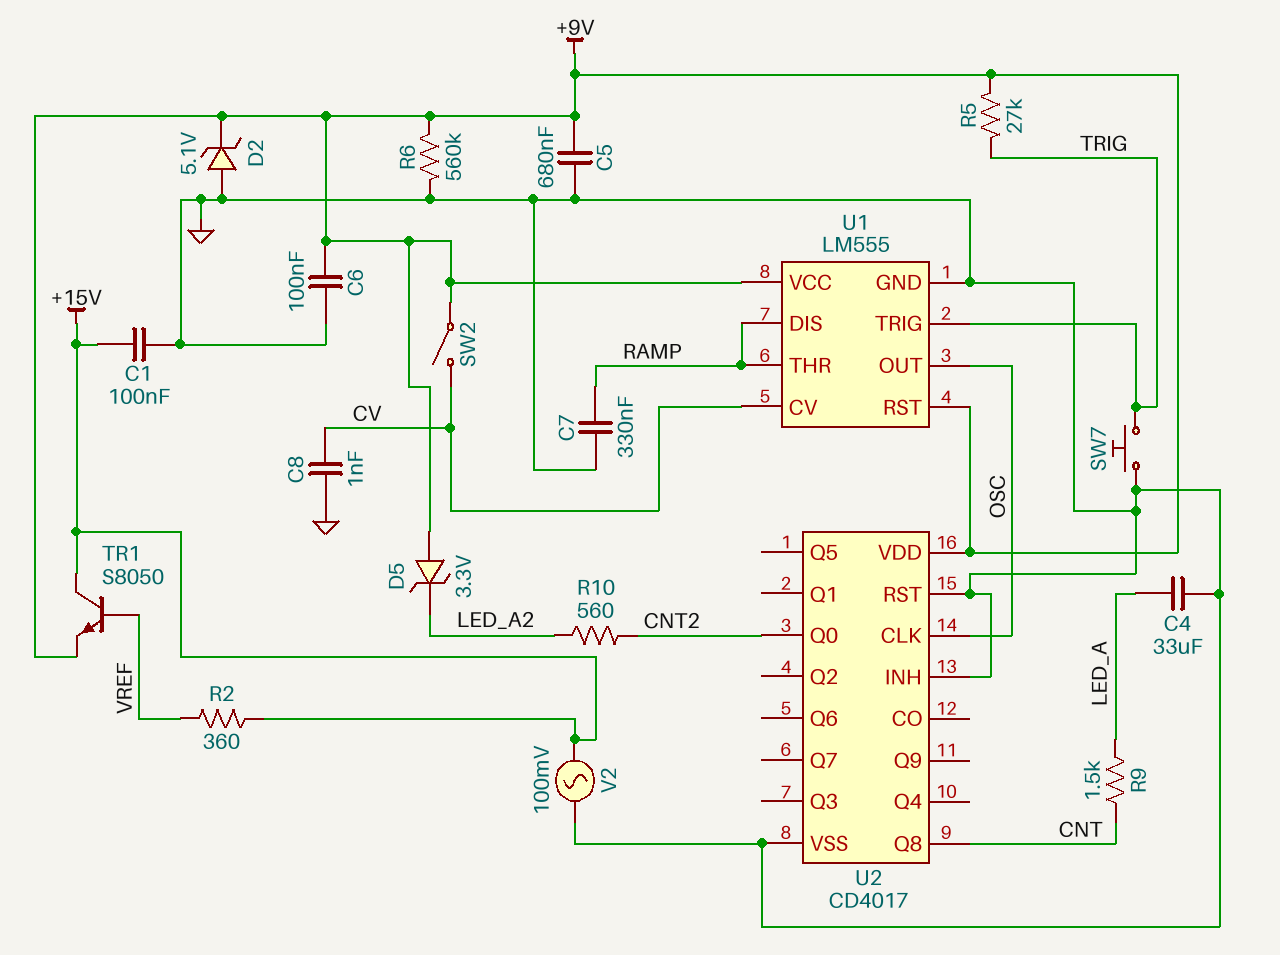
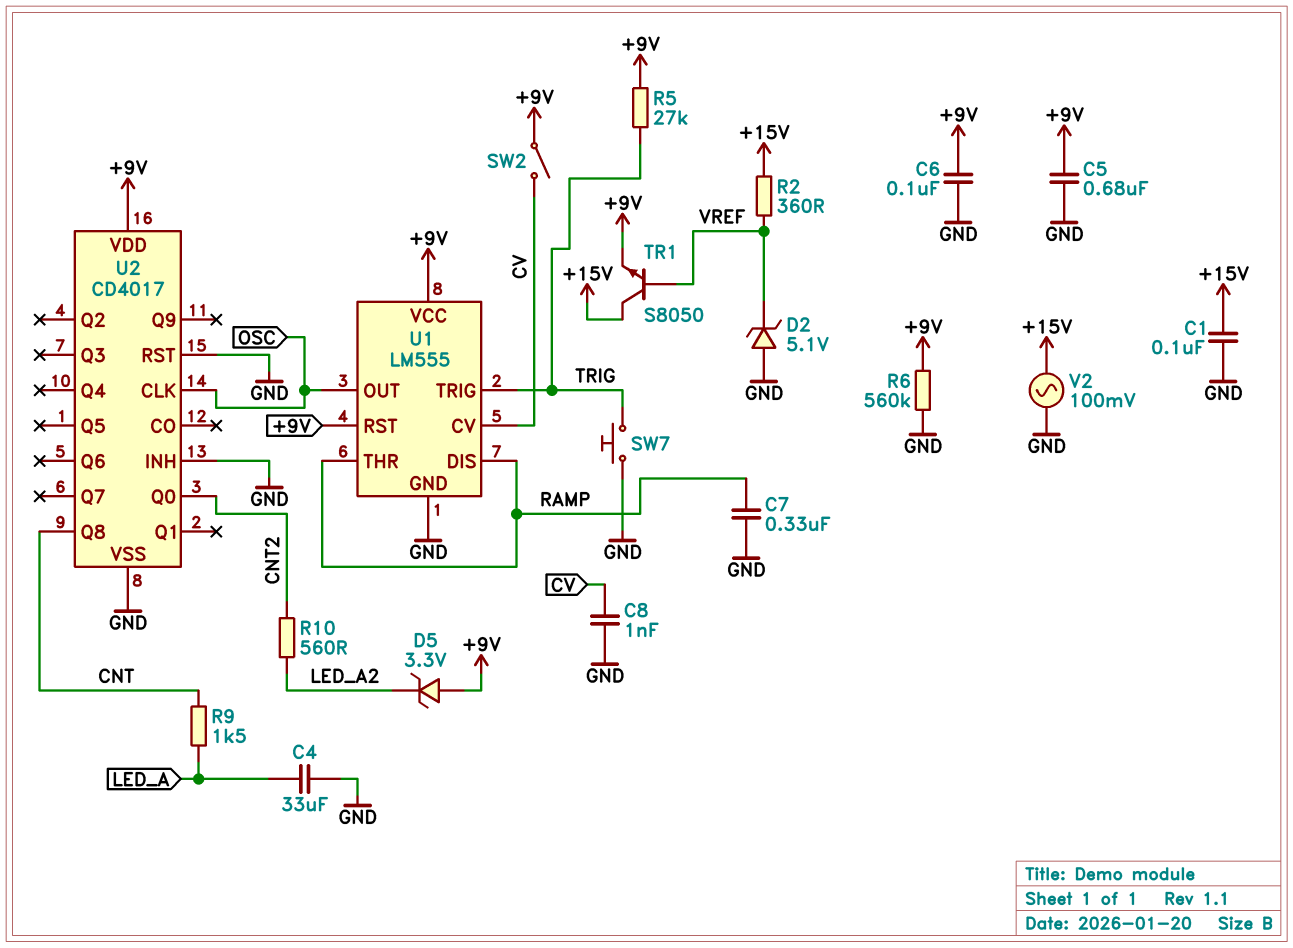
D2: zener 5.1V (A GND, K +9V) -> zener 5.1V (A GND, K VREF)

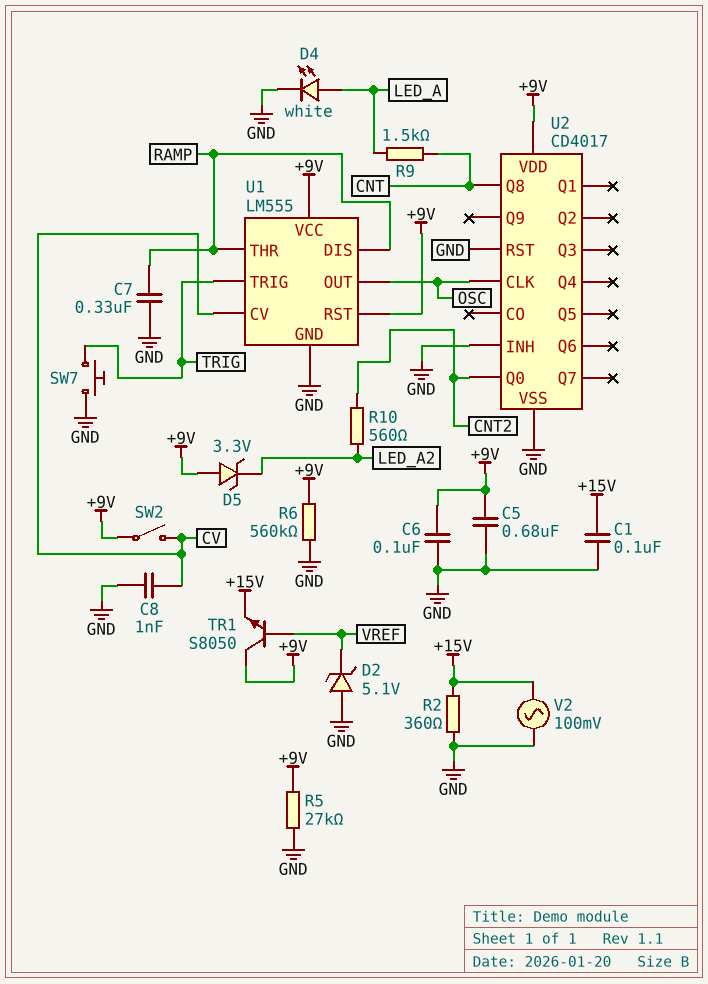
C4: 33uF (GND, LED_A) -> none
D4: none -> LED white (A LED_A, K GND)
R2: 360 (+15V, VREF) -> 360 (+15V, GND)
R5: 27k (+9V, TRIG) -> 27k (+9V, GND)
TR1: NPN S8050 (B VREF, C +15V, E +9V) -> NPN S8050 (B VREF, C +9V, E +15V)

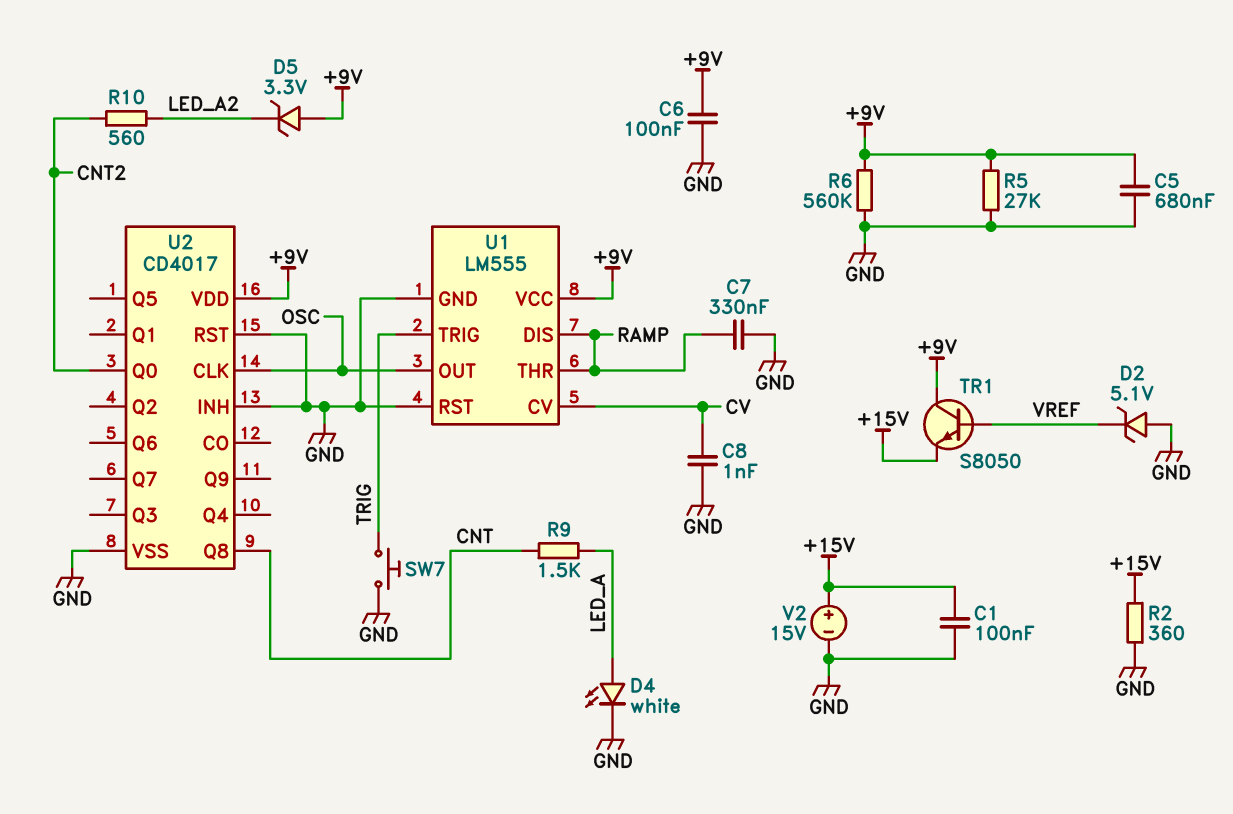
SW2: switch (+9V, CV) -> none
U1 pin RST: +9V -> GND
V2: AC 100mV (+15V, GND) -> 15V (plus +15V, minus GND)

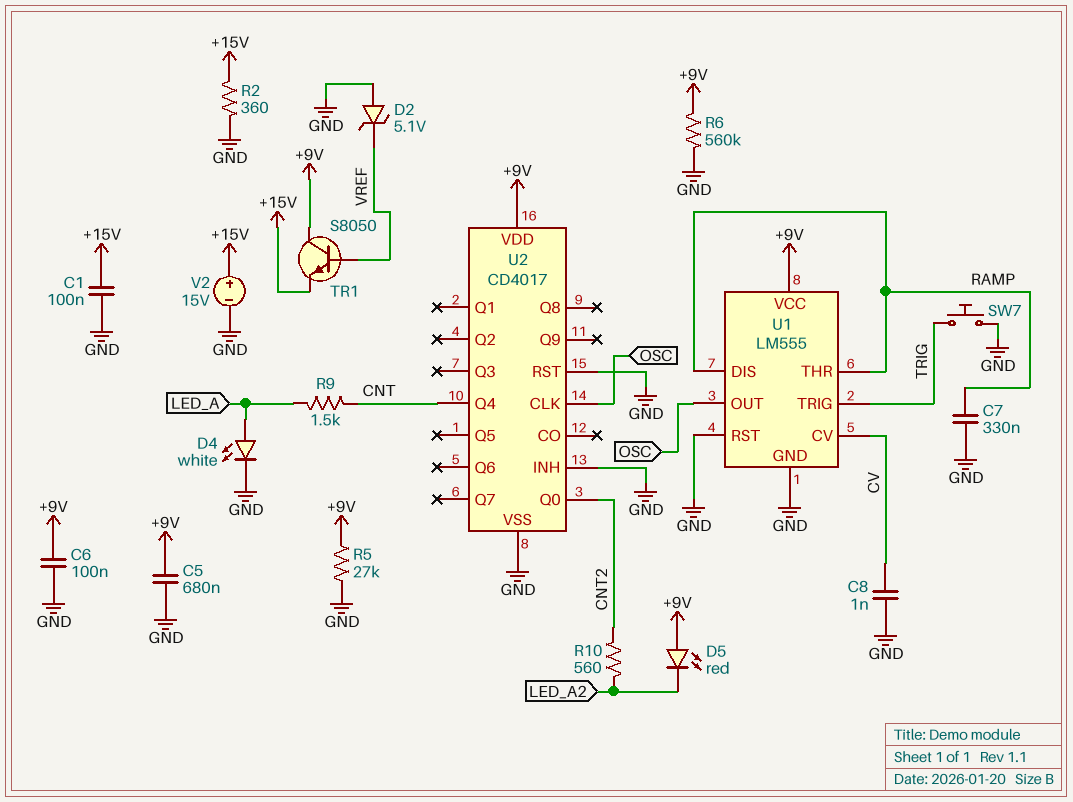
D5: zener 3.3V (A +9V, K LED_A2) -> LED red (A +9V, K LED_A2)
U2 pin Q4: none -> CNT
U2 pin Q8: CNT -> none

